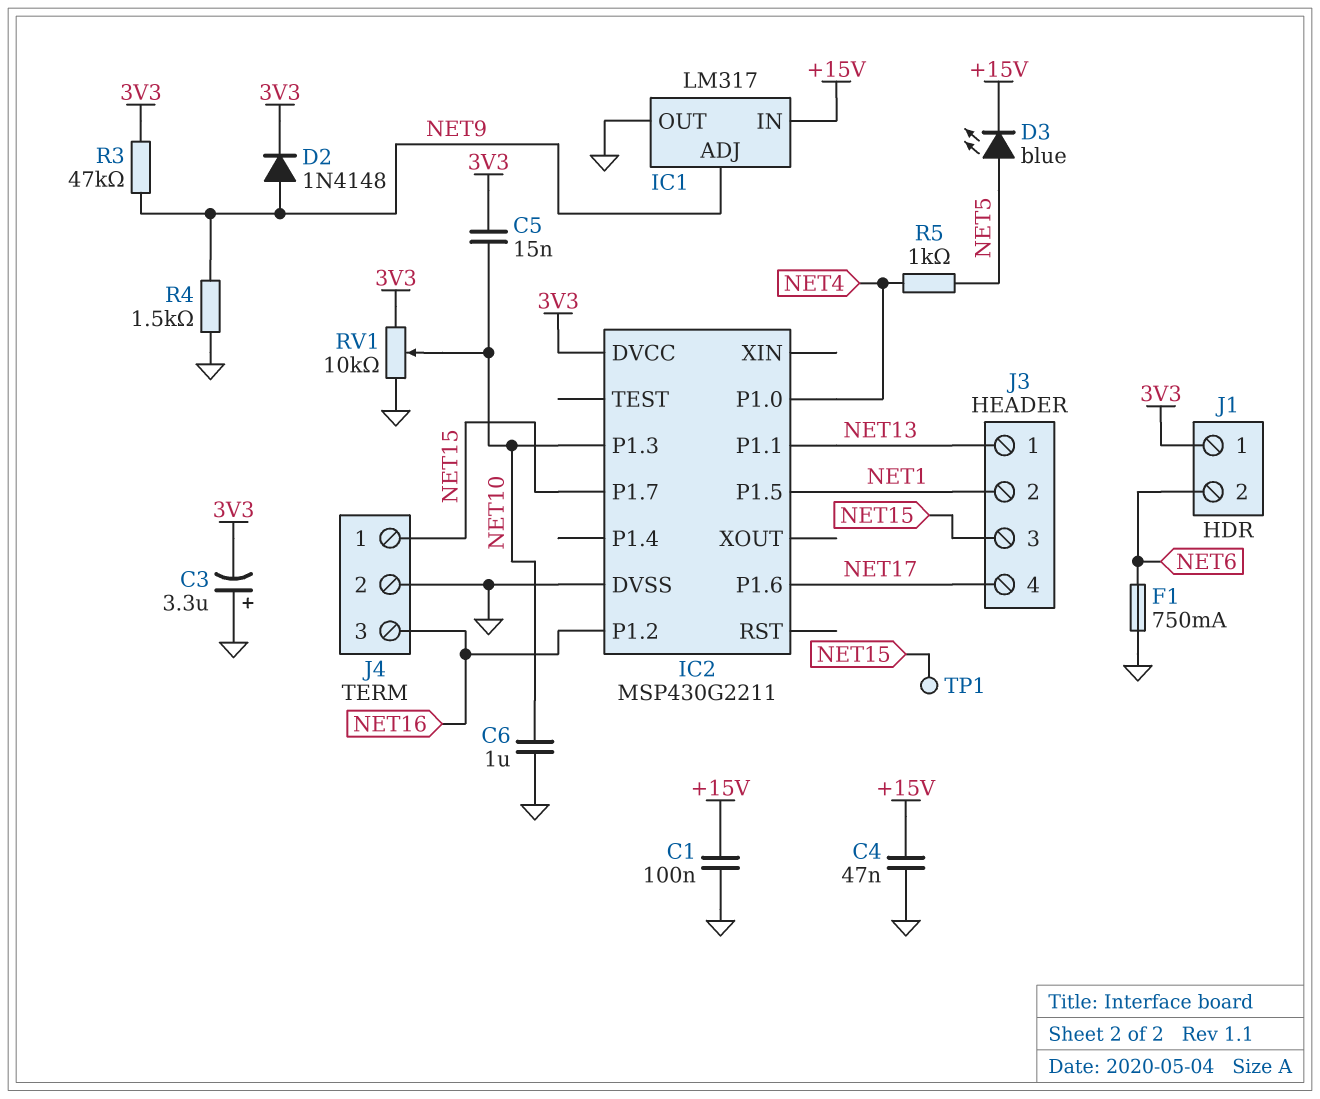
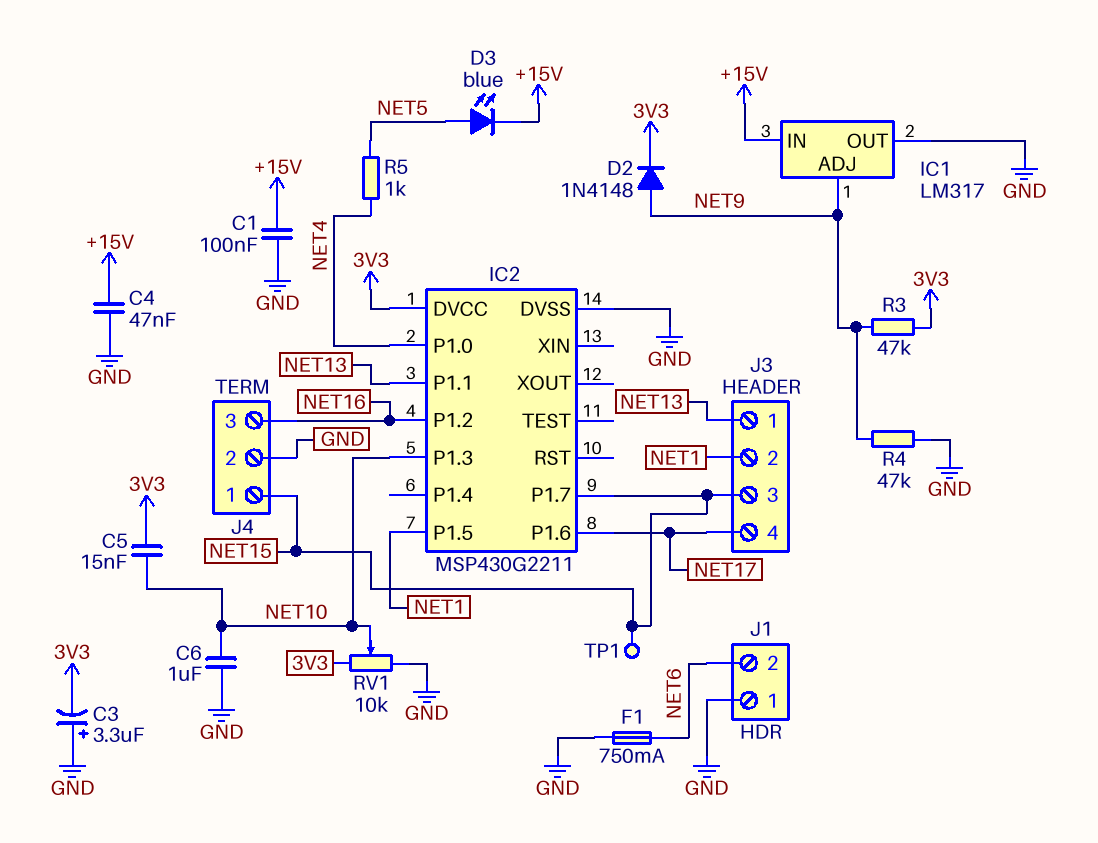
J1 pin 1: 3V3 -> GND
R4: 1.5k (GND, NET9) -> 47k (GND, NET9)

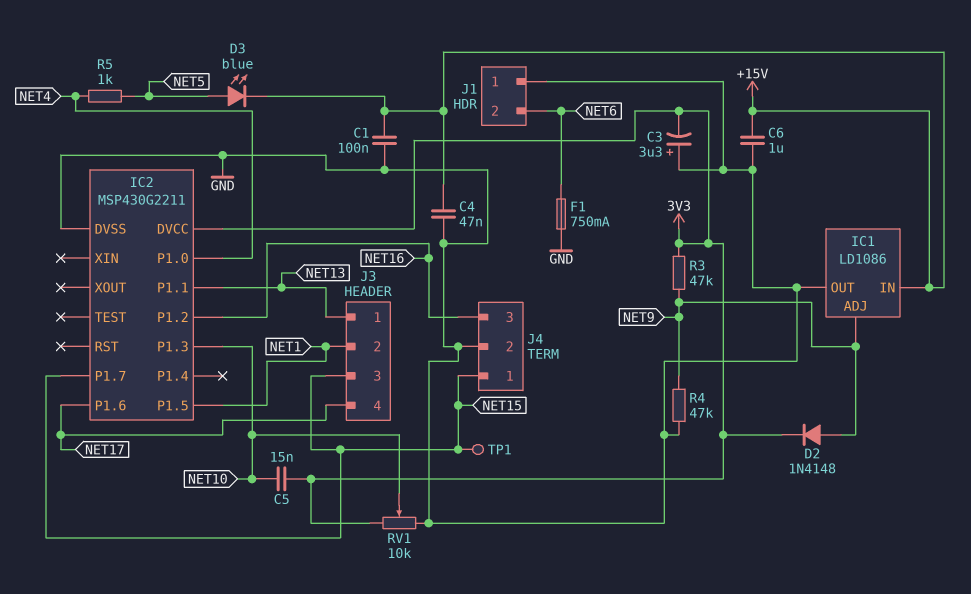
C6: 1uF (GND, NET10) -> 1uF (+15V, GND)
IC1: LM317 -> LD1086

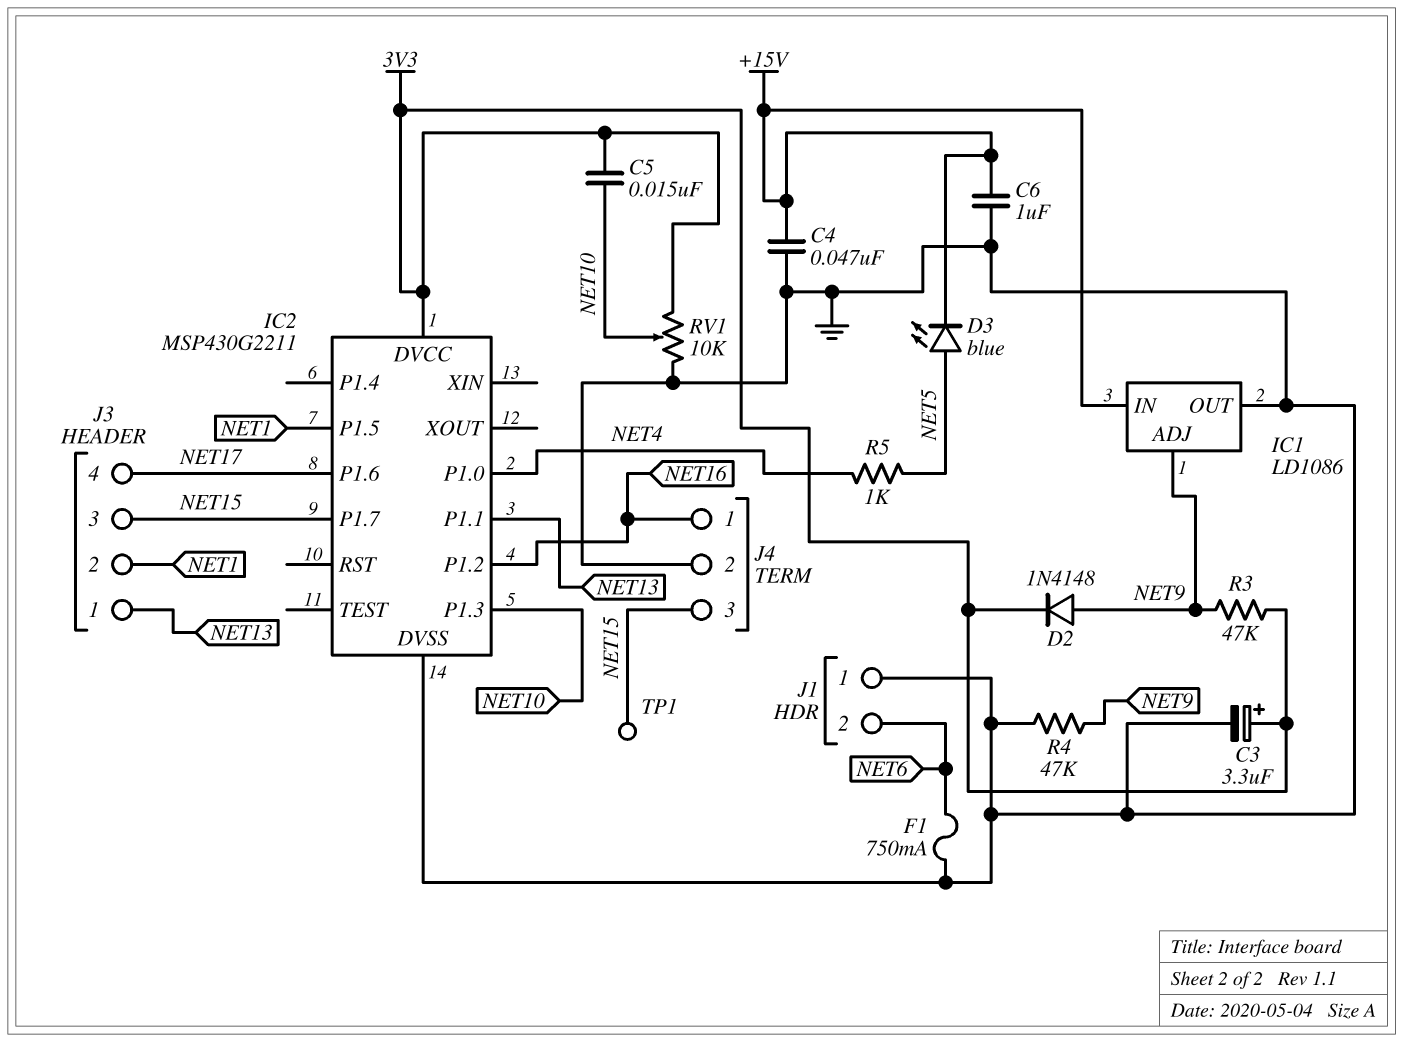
C1: 100nF (+15V, GND) -> none
C3: 3.3uF (plus GND, minus 3V3) -> 3.3uF (plus 3V3, minus GND)
J4 pin 1: NET15 -> NET16
J4 pin 3: NET16 -> NET15

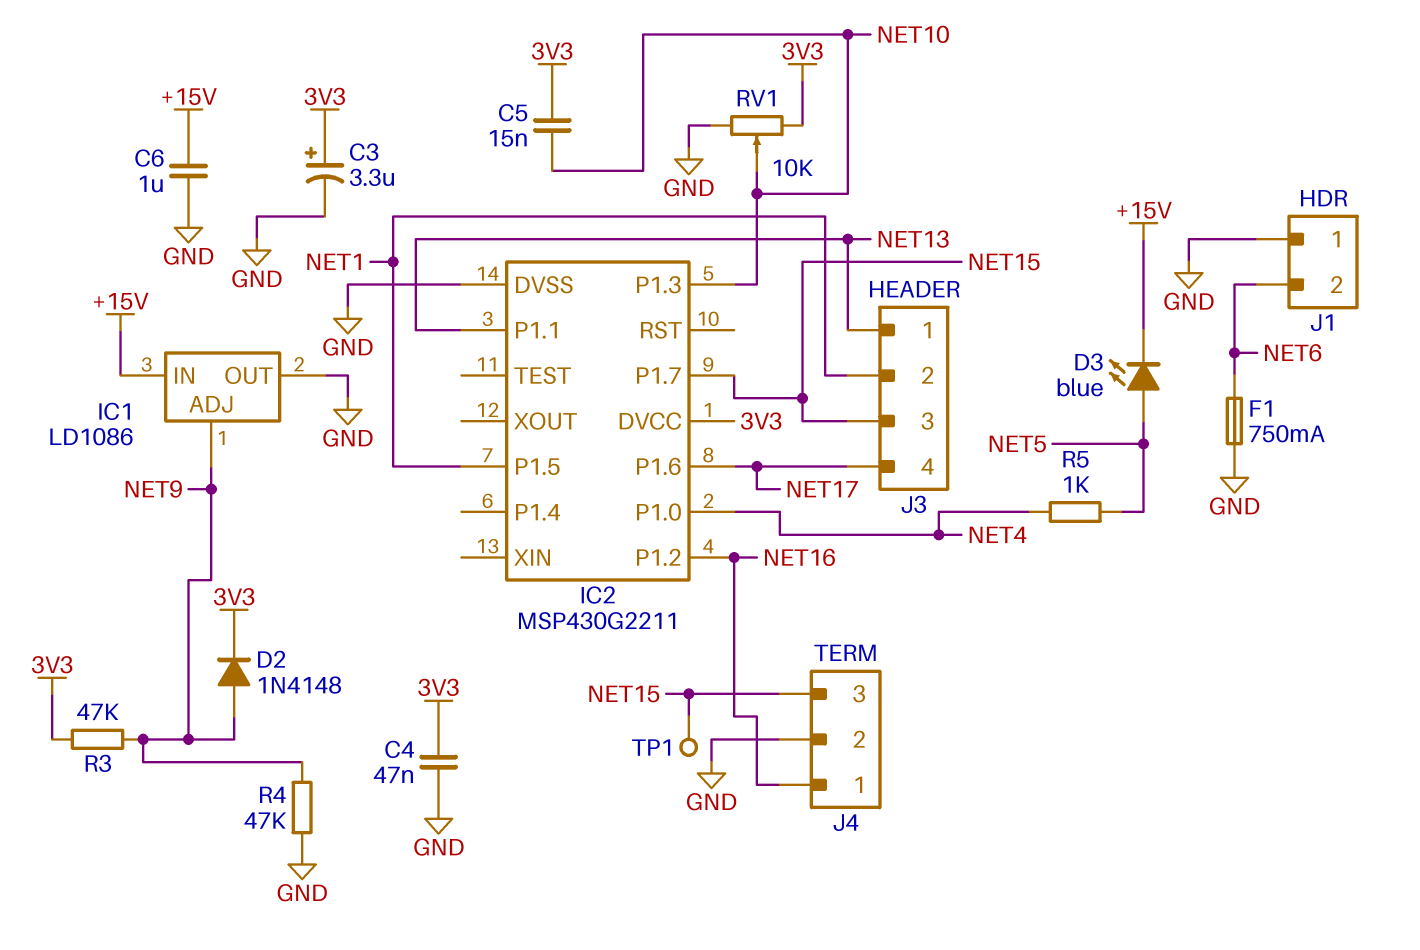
C4: 47nF (+15V, GND) -> 47nF (3V3, GND)

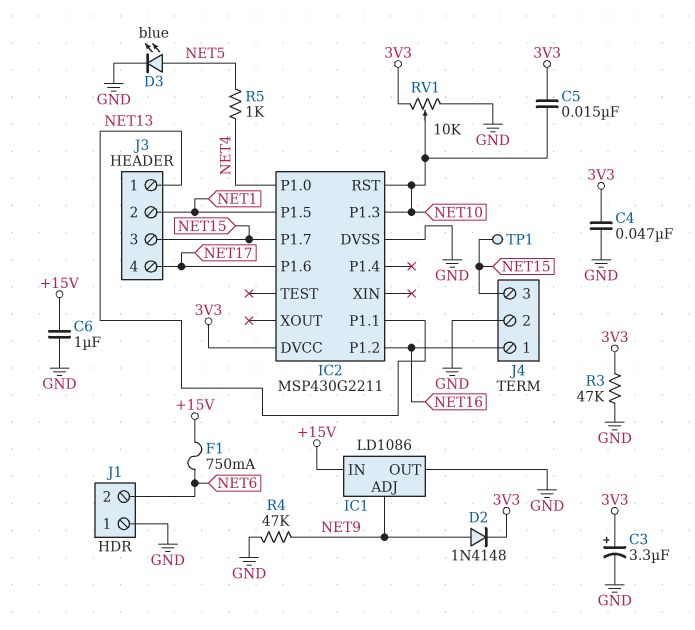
D3: LED blue (A NET5, K +15V) -> LED blue (A NET5, K GND)
F1: 750mA (GND, NET6) -> 750mA (+15V, NET6)
IC2 pin RST: none -> NET10
R3: 47k (3V3, NET9) -> 47k (3V3, GND)

